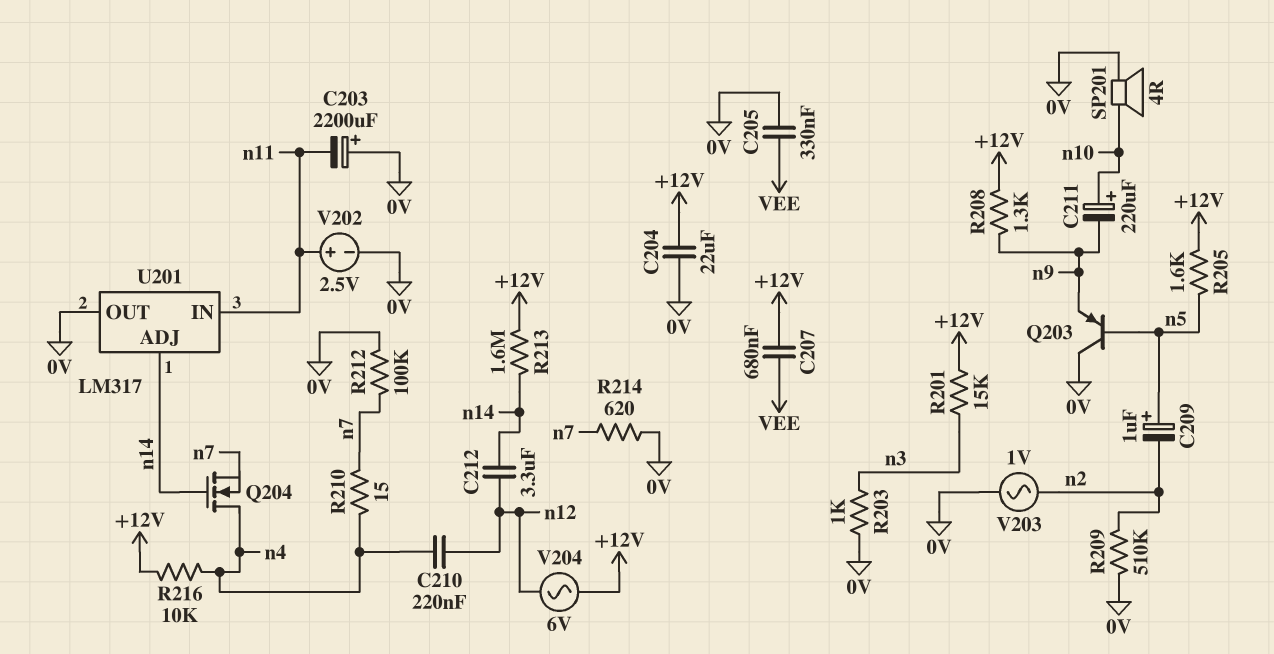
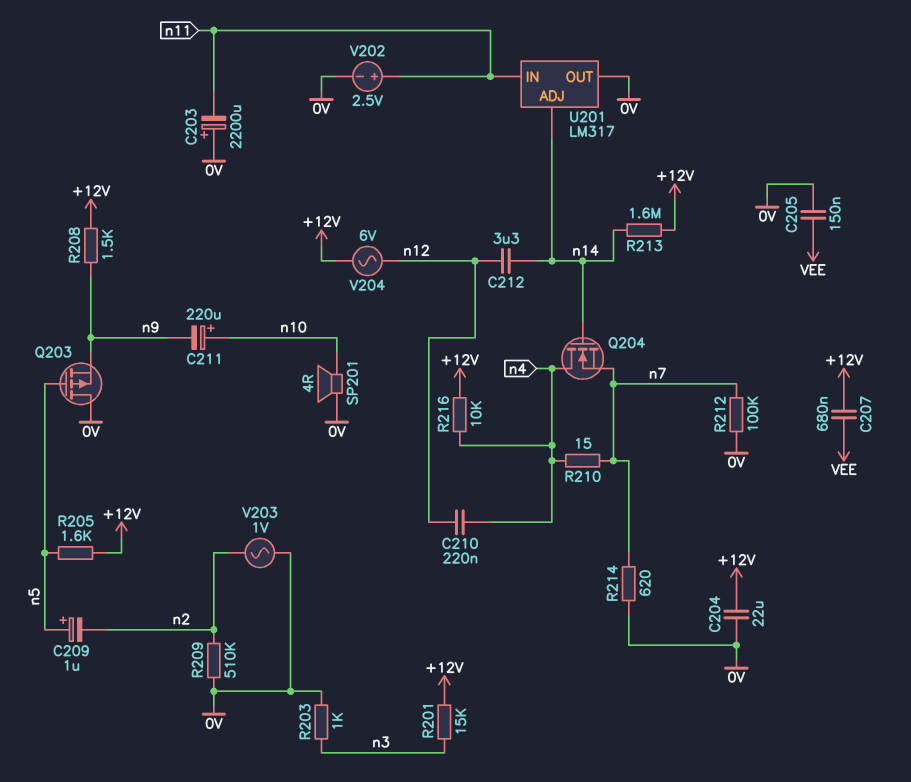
C205: 330nF (0V, VEE) -> 150nF (0V, VEE)
Q203: PNP (B n5, C 0V, E n9) -> PMOS (G n5, D 0V, S n9)
R208: 1.3k (+12V, n9) -> 1.5k (+12V, n9)

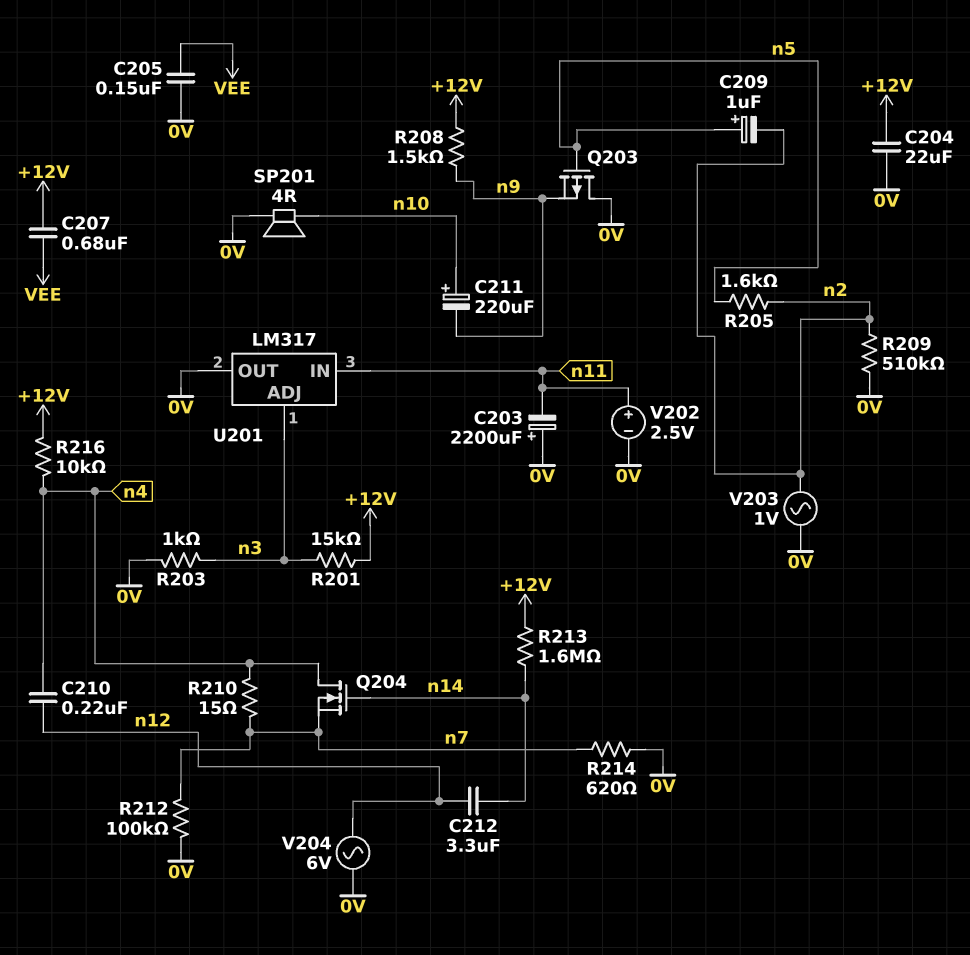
R205: 1.6k (+12V, n5) -> 1.6k (n2, n5)
U201 pin ADJ: n14 -> n3
V204: AC 6V (+12V, n12) -> AC 6V (0V, n12)

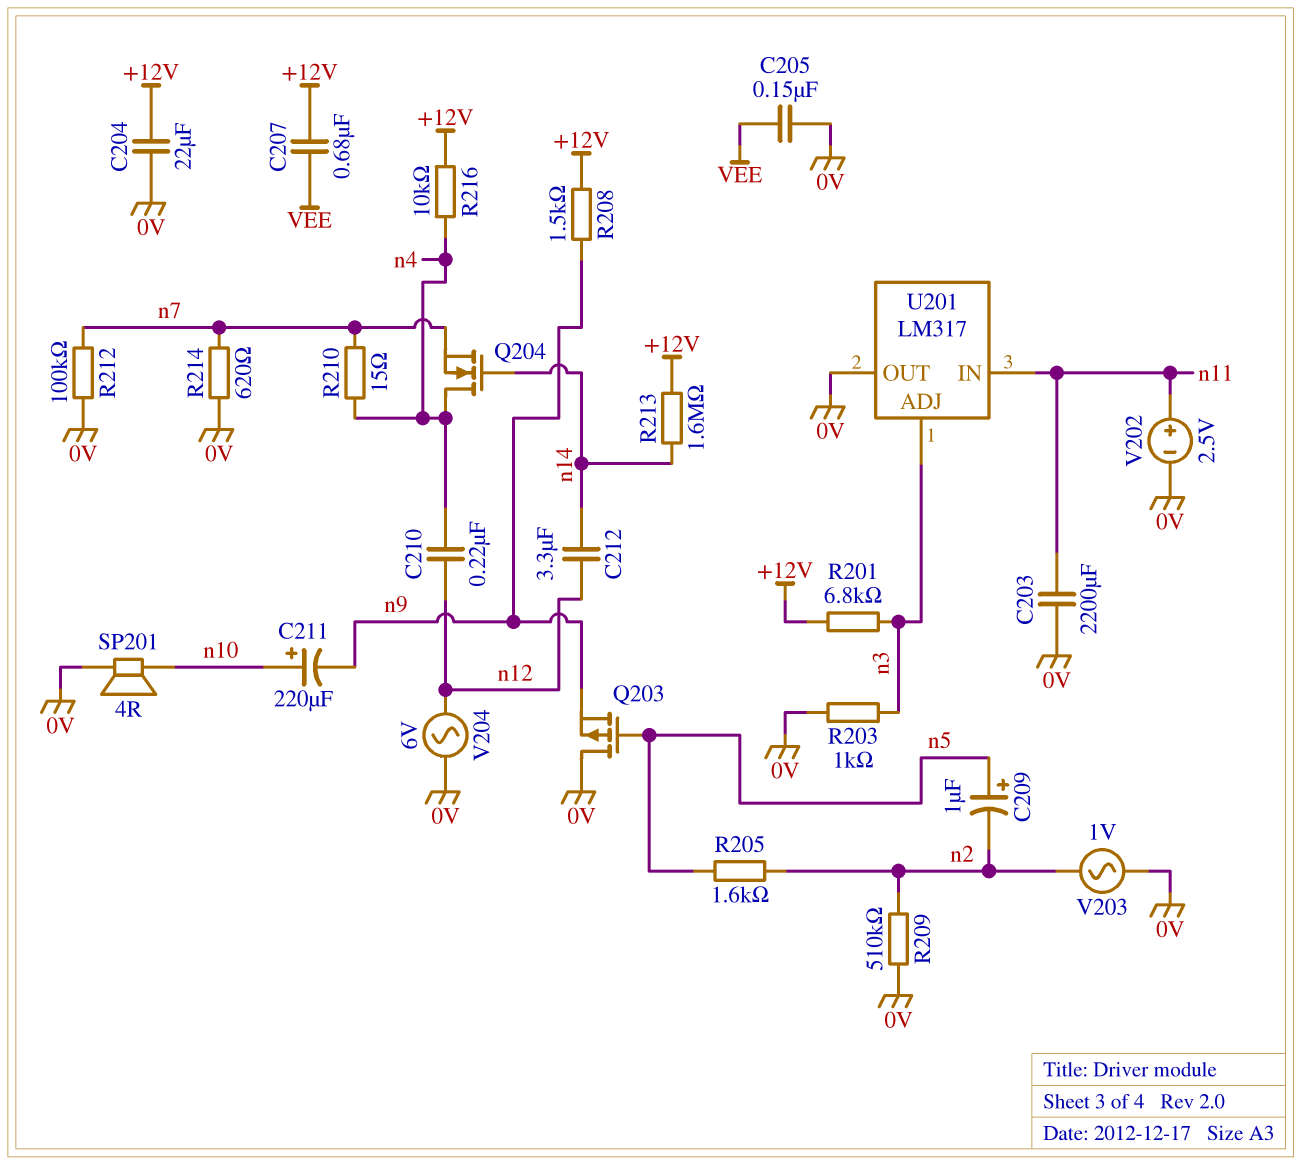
C203: 2200uF (plus 0V, minus n11) -> 2200uF (0V, n11)
R201: 15k (+12V, n3) -> 6.8k (+12V, n3)

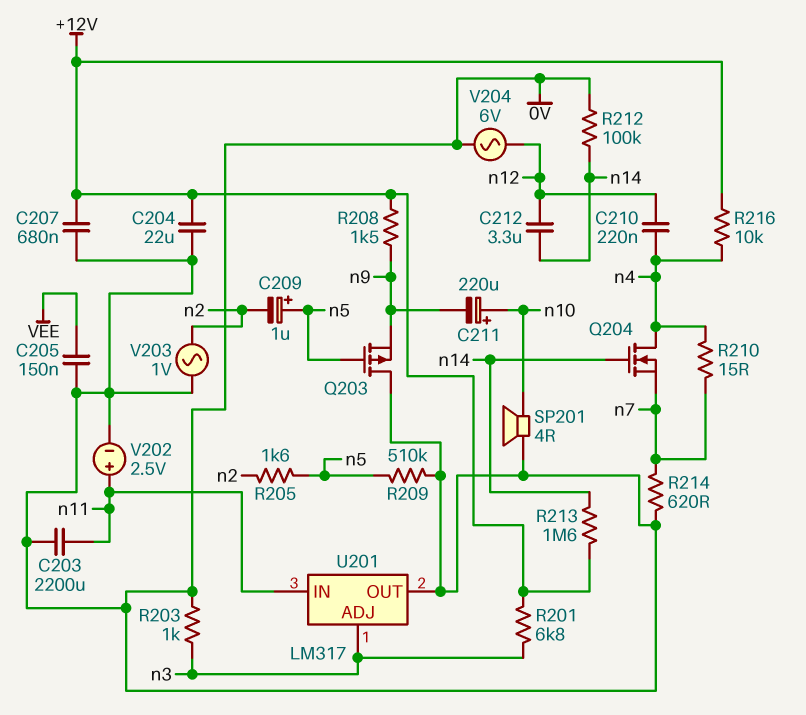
C207: 680nF (+12V, VEE) -> 680nF (+12V, 0V)
R209: 510k (0V, n2) -> 510k (0V, n5)
R212: 100k (0V, n7) -> 100k (0V, n14)

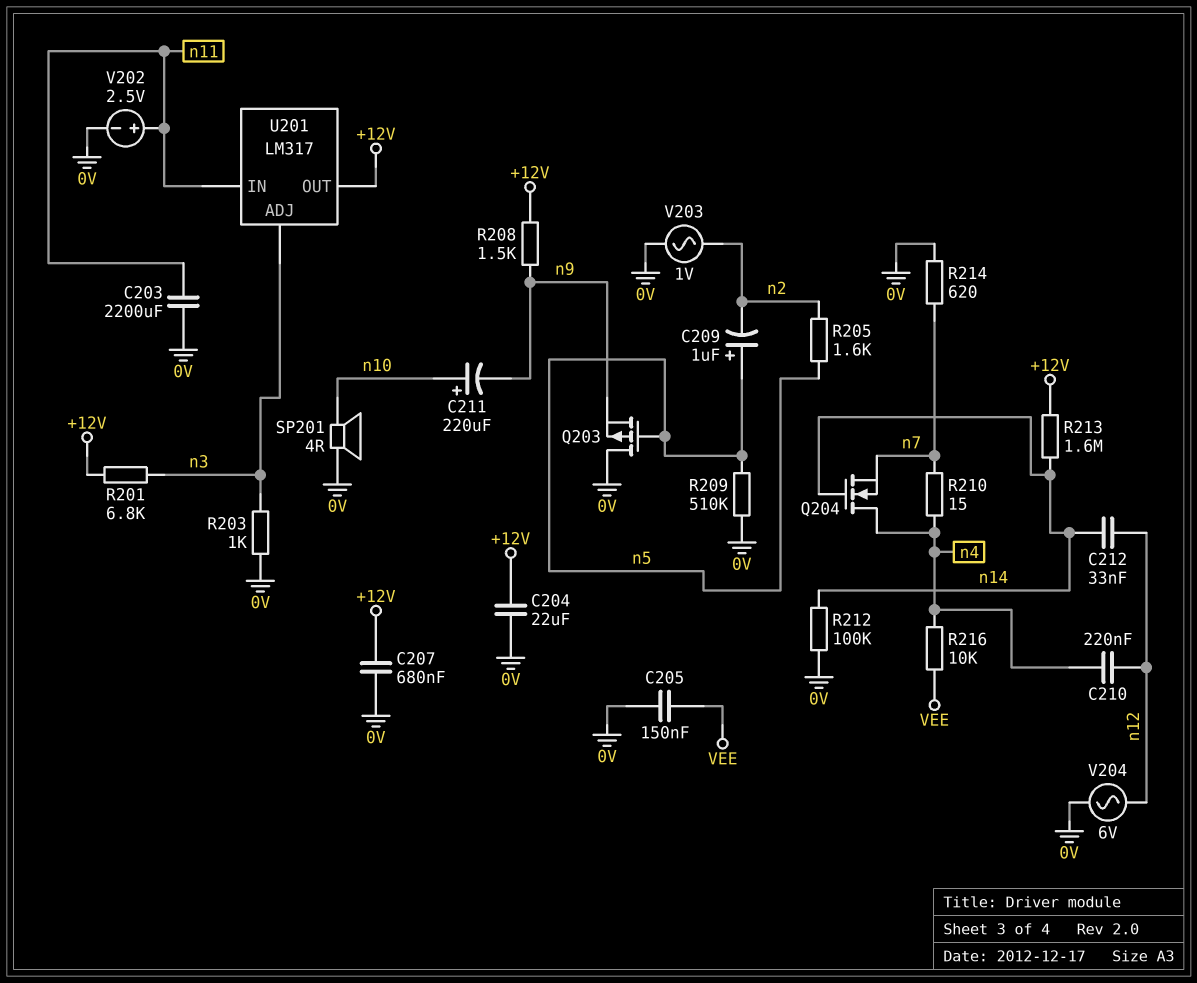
C212: 3.3uF (n12, n14) -> 33nF (n12, n14)
R216: 10k (+12V, n4) -> 10k (VEE, n4)
U201 pin OUT: 0V -> +12V

